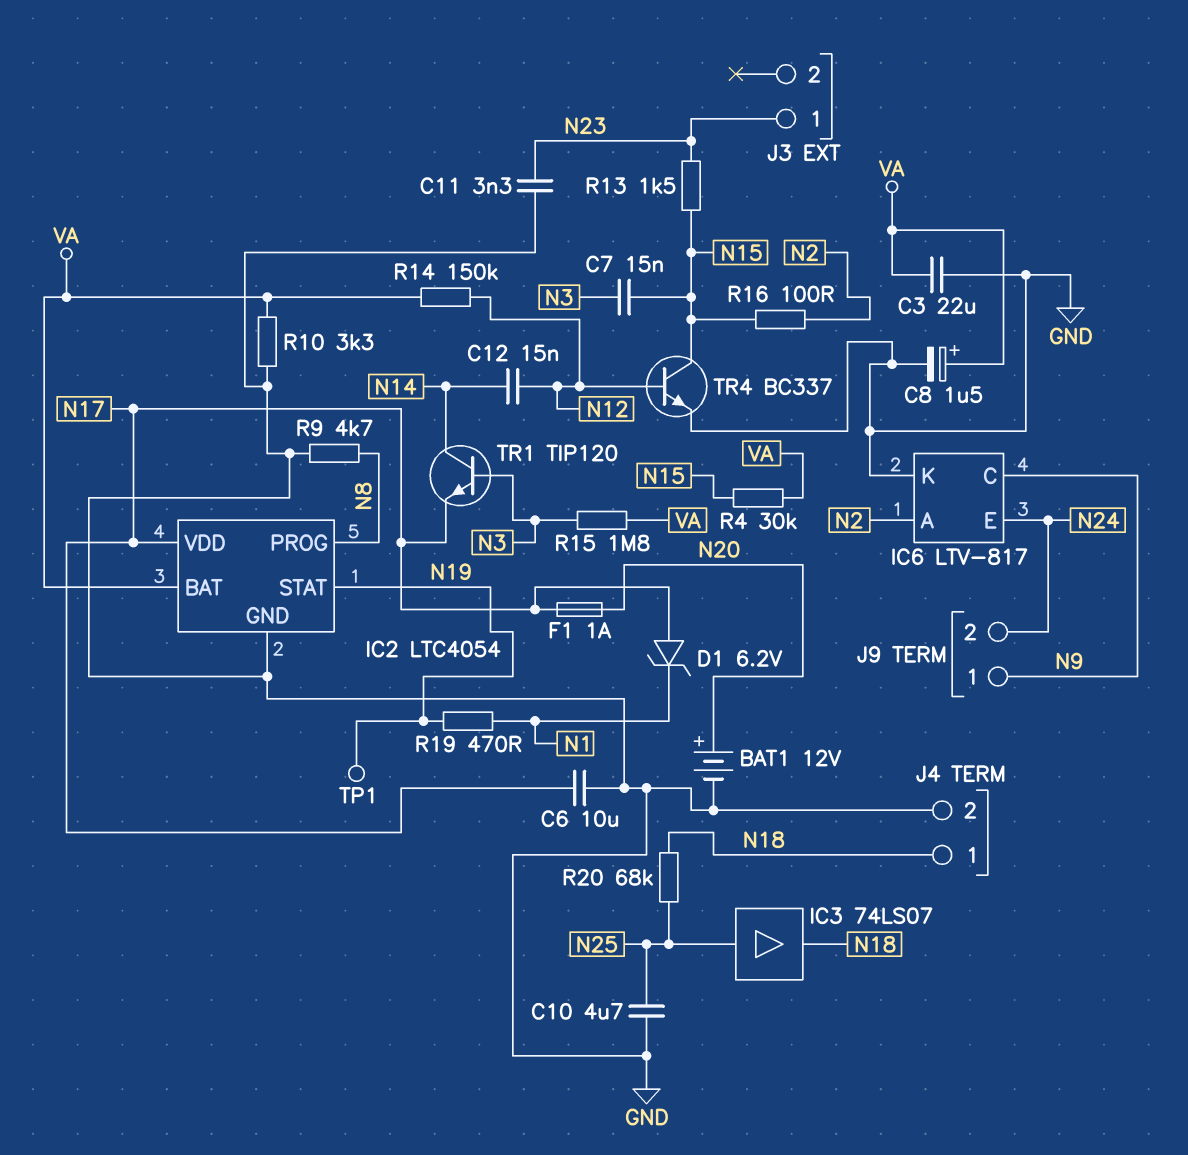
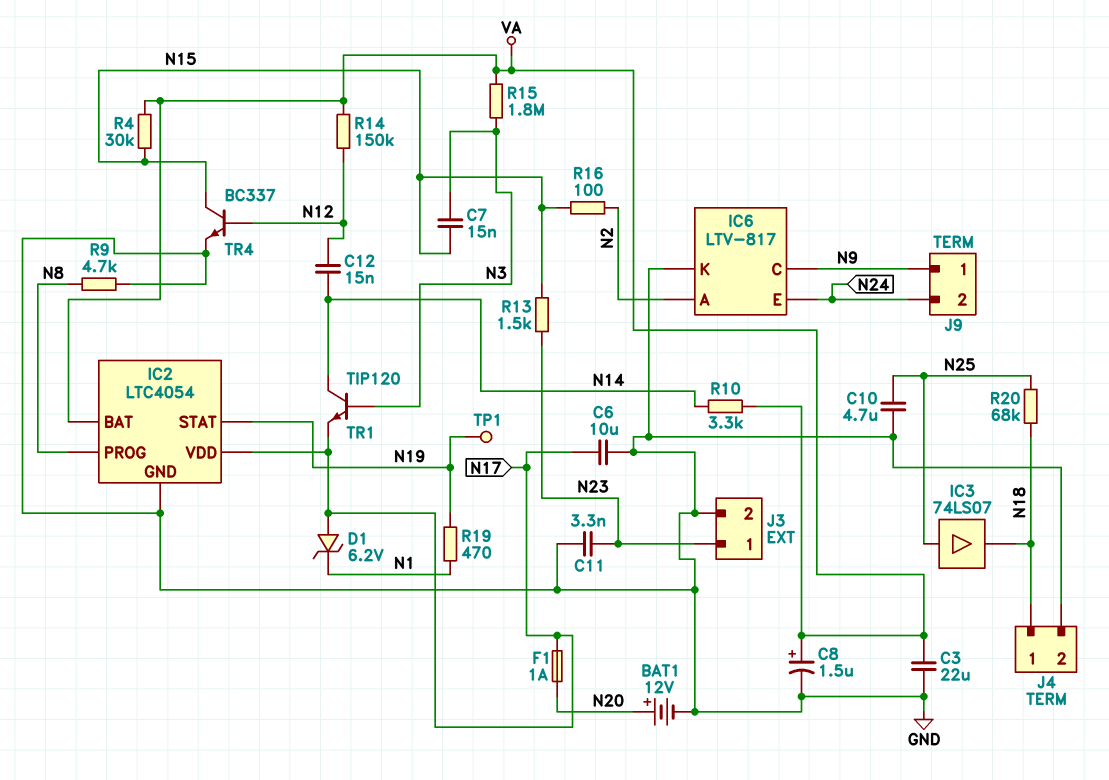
J3 pin 2: none -> GND
R10: 3.3k (GND, VA) -> 3.3k (N14, VA)

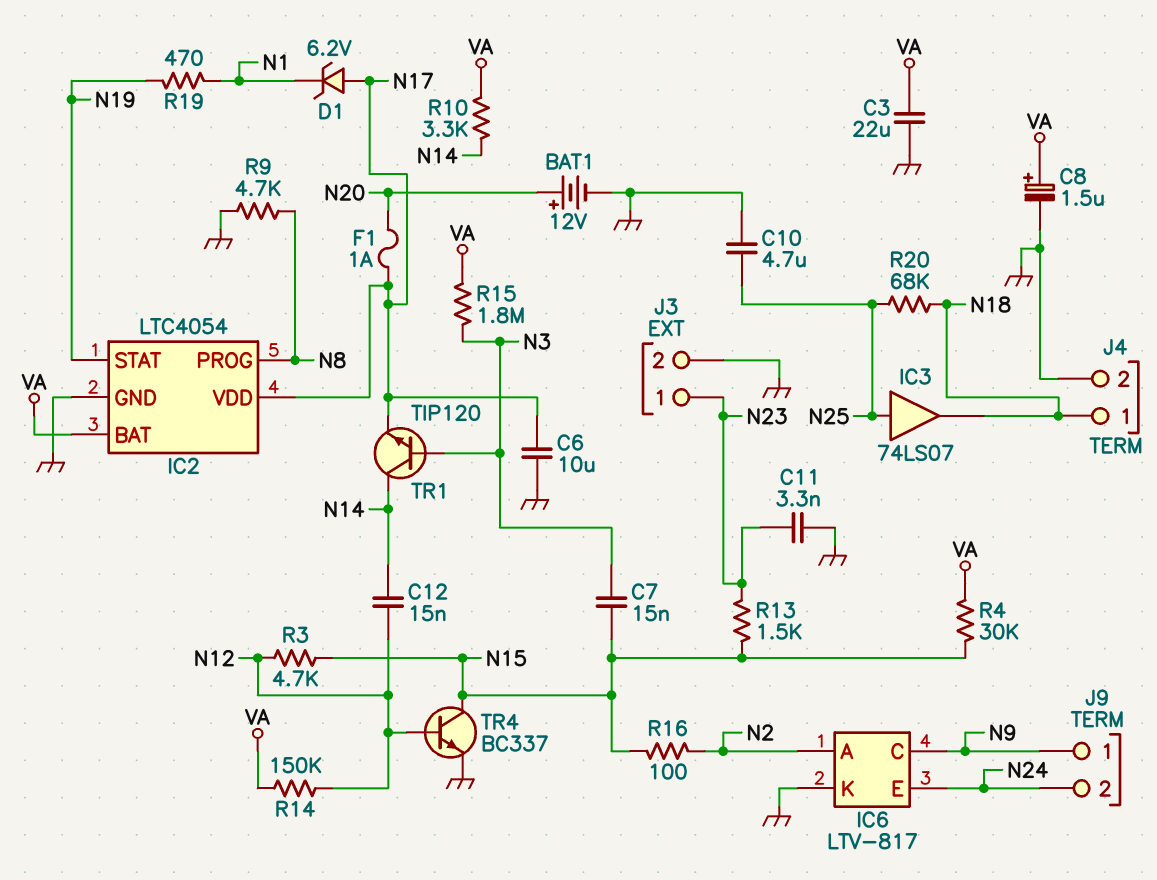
R3: none -> 4.7k (N12, N15)
TP1: test point (N19) -> none

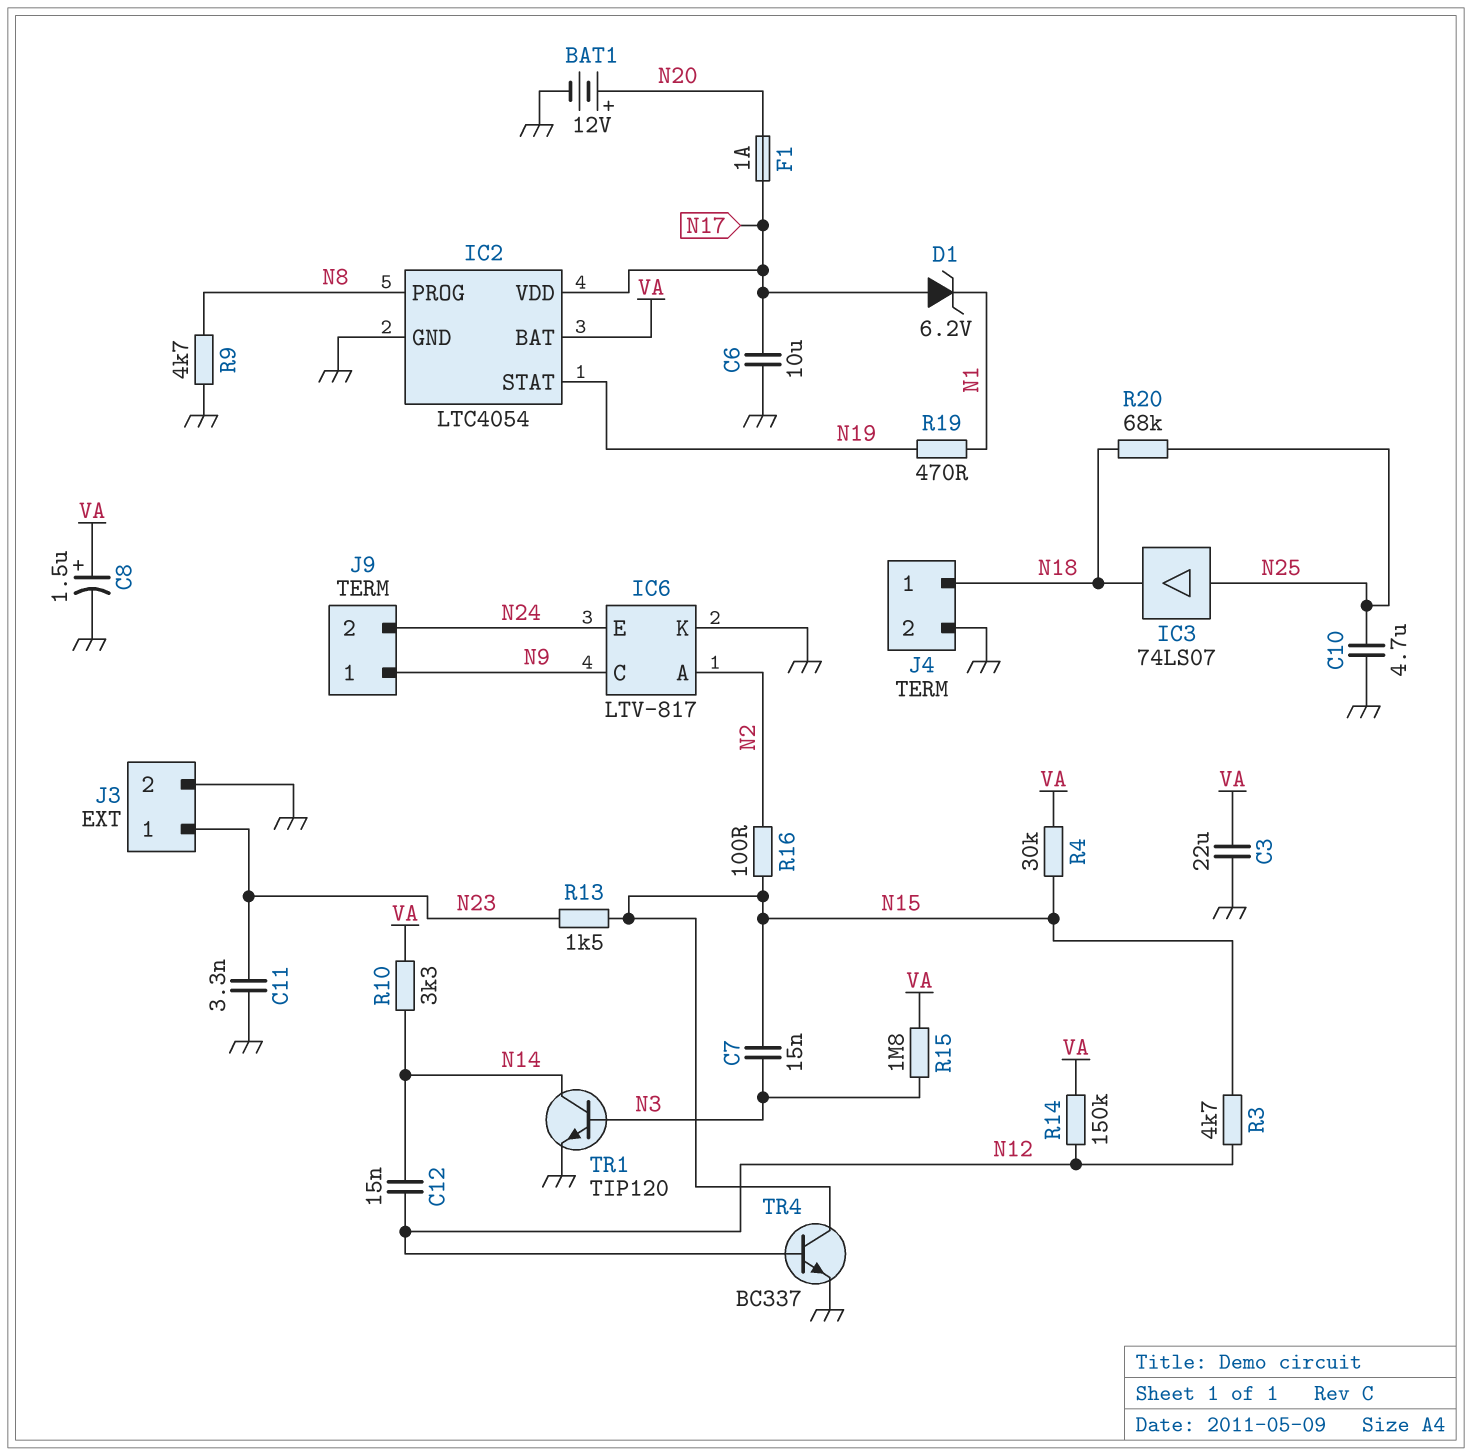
TR1: NPN TIP120 (B N3, C N14, E N17) -> NPN TIP120 (B N3, C N14, E GND)

